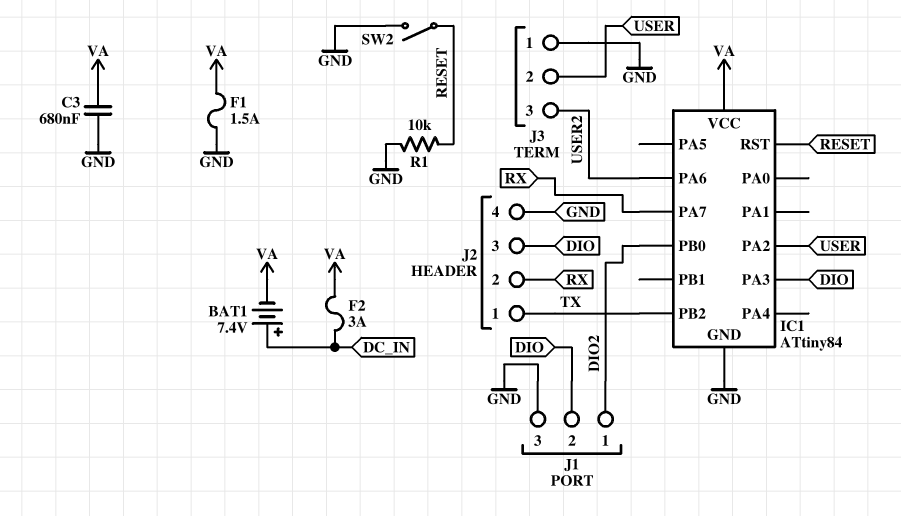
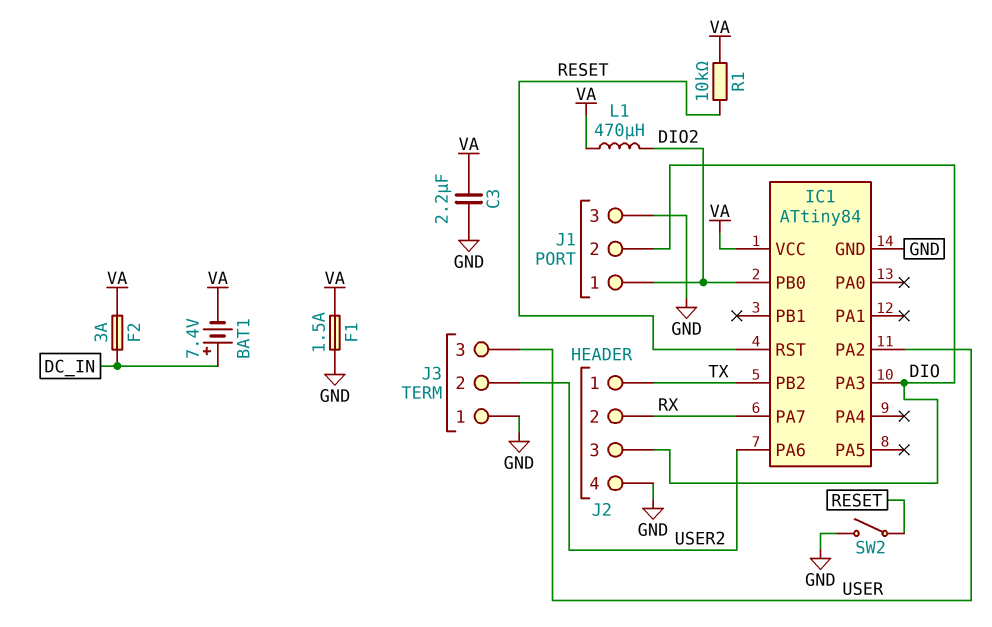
C3: 680nF (GND, VA) -> 2.2uF (GND, VA)
J3 pin 2: USER -> USER2
J3 pin 3: USER2 -> USER
L1: none -> 470uH (DIO2, VA)
R1: 10k (GND, RESET) -> 10k (RESET, VA)

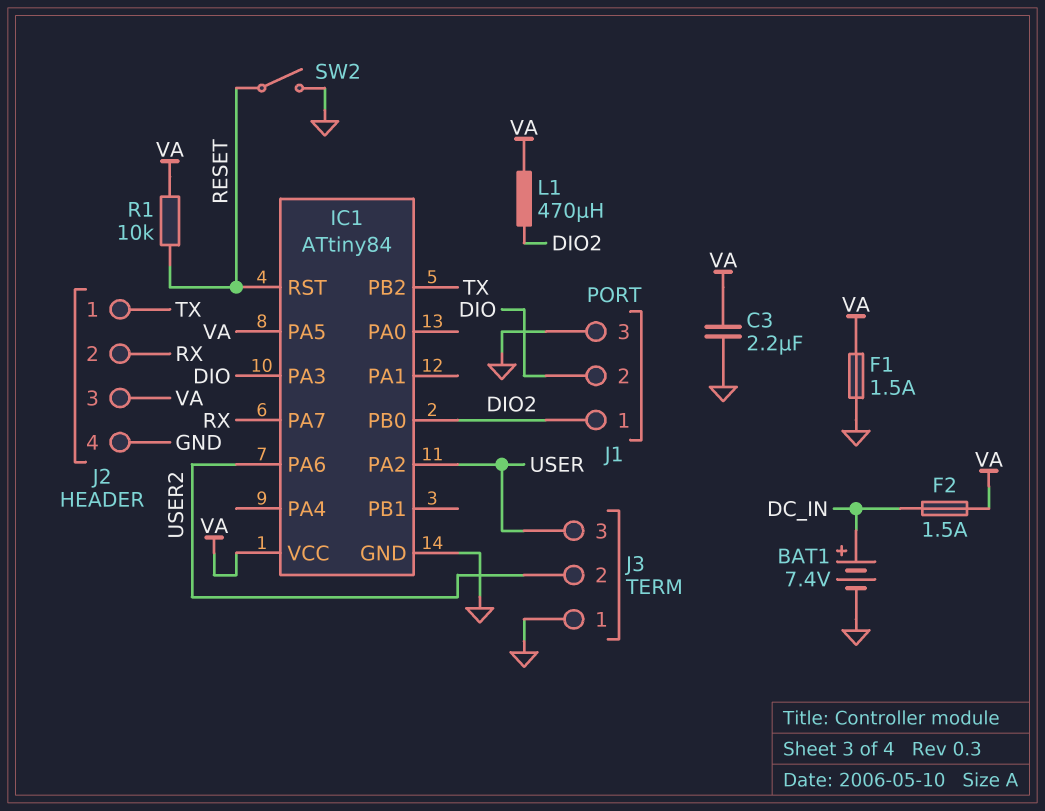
BAT1: 7.4V (plus DC_IN, minus VA) -> 7.4V (plus DC_IN, minus GND)
F2: 3A (DC_IN, VA) -> 1.5A (DC_IN, VA)
IC1 pin PA5: none -> VA
J2 pin 3: DIO -> VA

